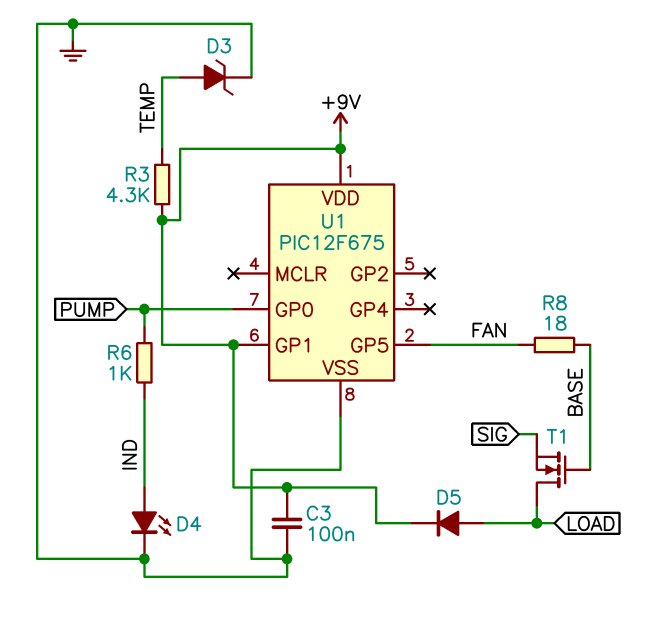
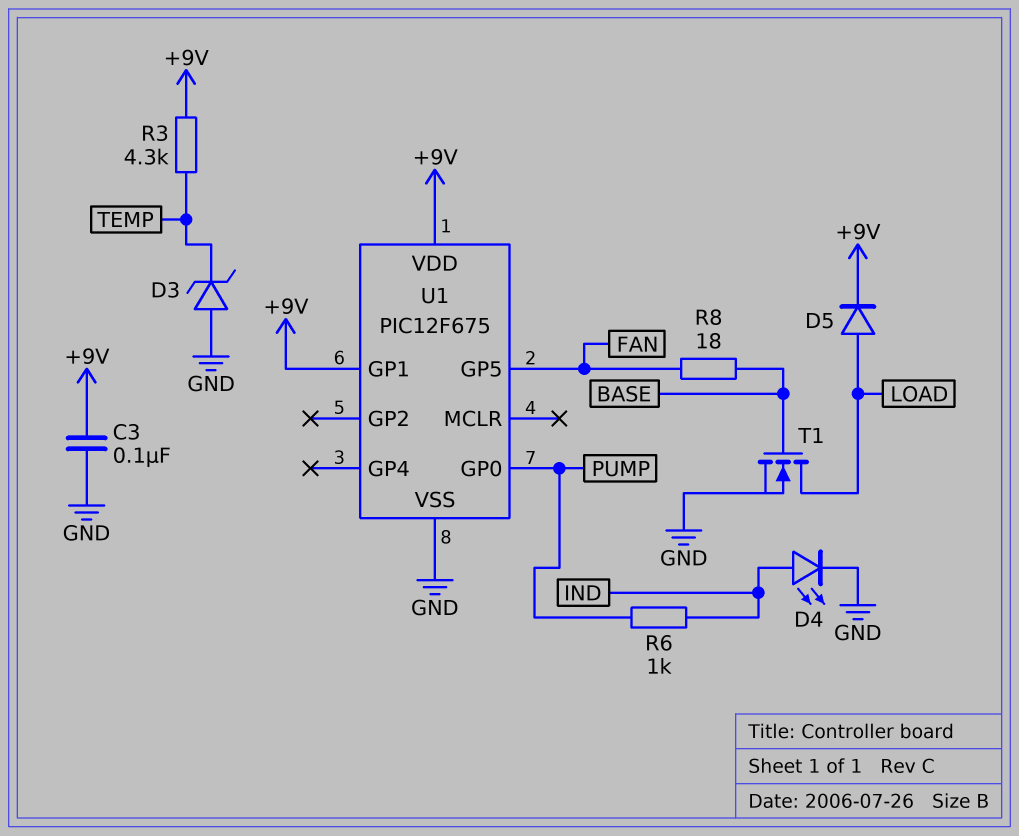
D3: zener (A TEMP, K GND) -> zener (A GND, K TEMP)
T1: NMOS (G BASE, D LOAD, S SIG) -> NMOS (G BASE, D LOAD, S GND)

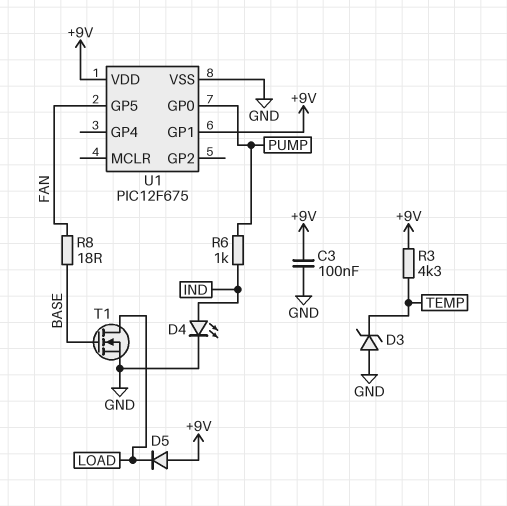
D5: diode (A LOAD, K +9V) -> diode (A +9V, K LOAD)

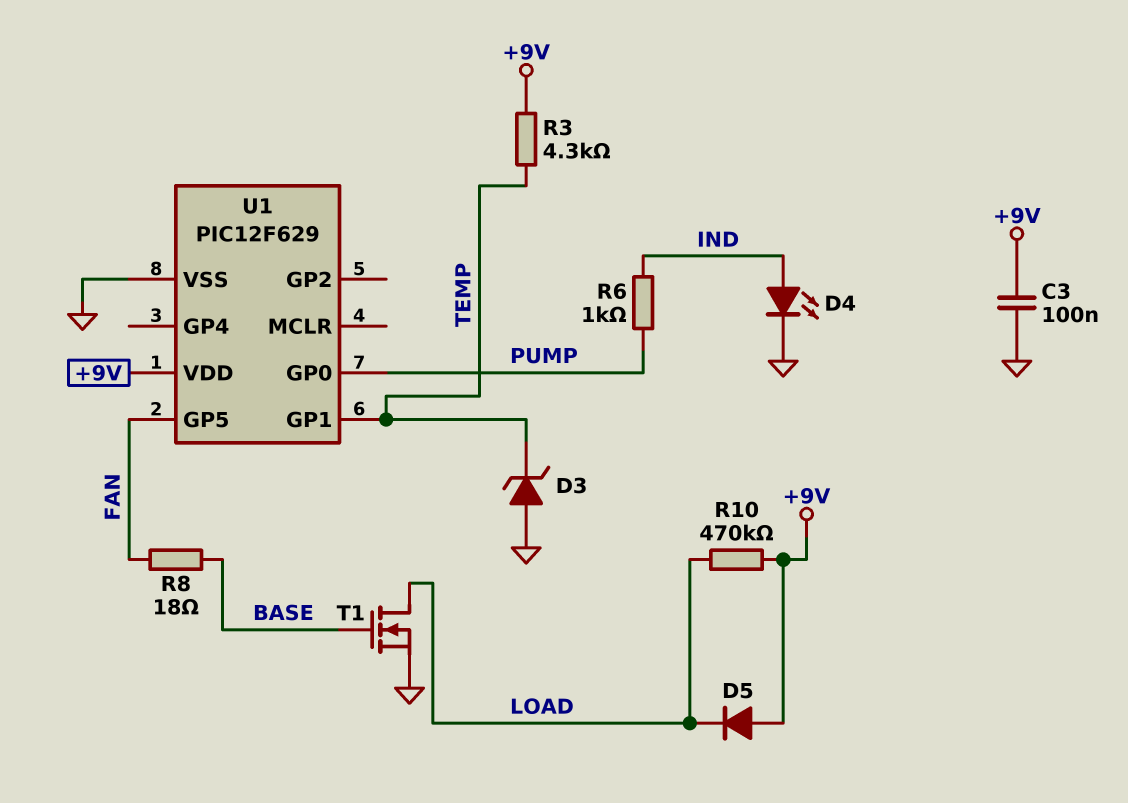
R10: none -> 470k (+9V, LOAD)
U1: PIC12F675 -> PIC12F629
U1 pin GP1: +9V -> TEMP

